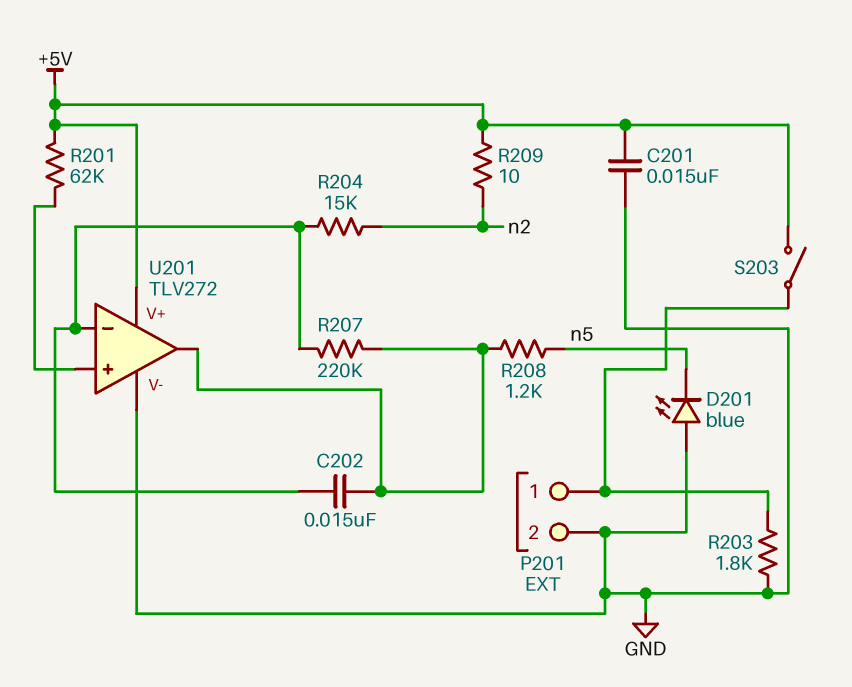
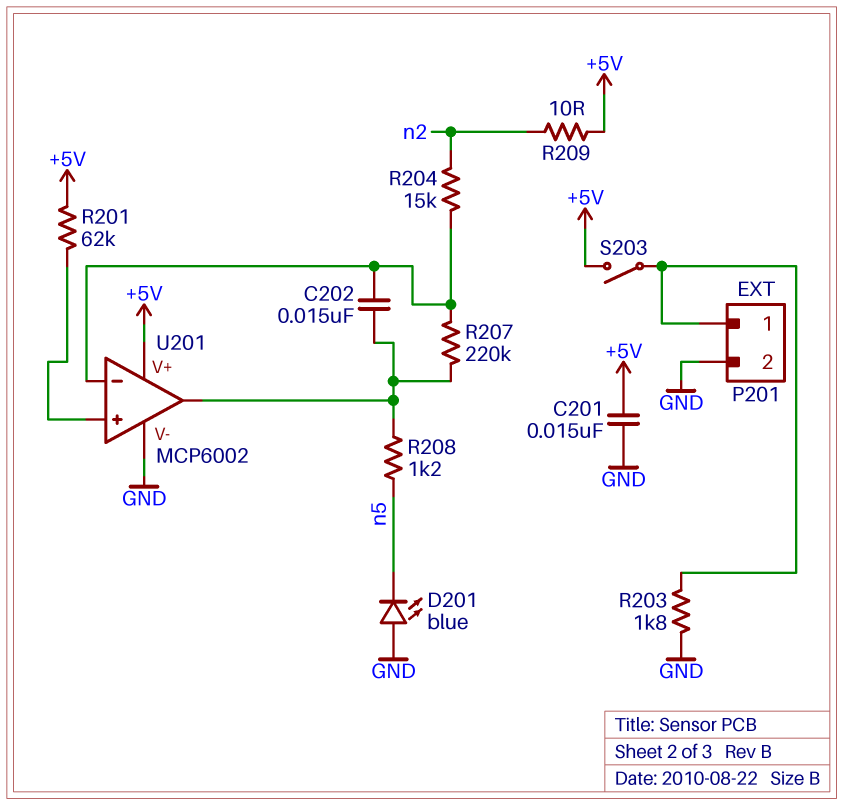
U201: TLV272 -> MCP6002

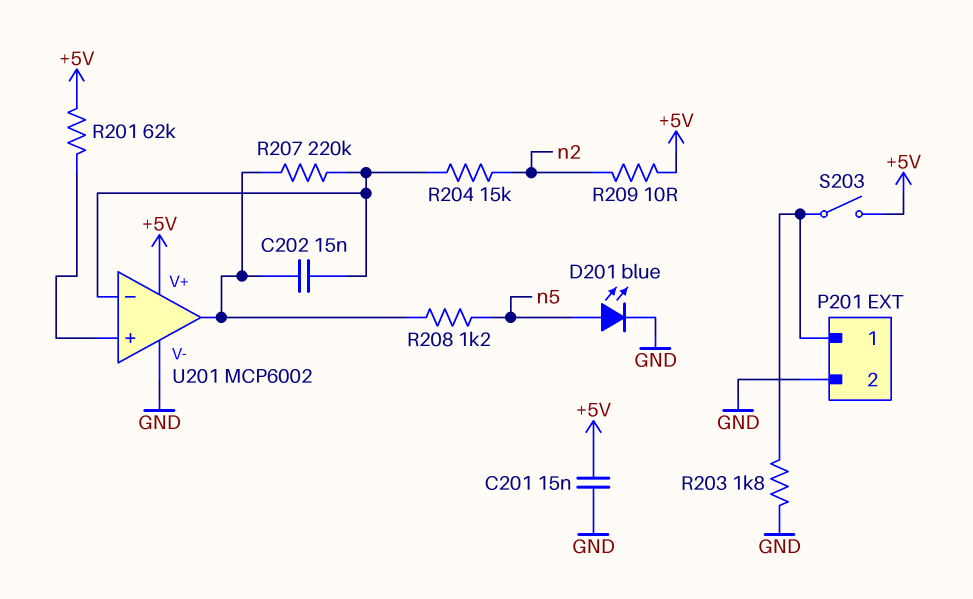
D201: LED blue (A GND, K n5) -> LED blue (A n5, K GND)

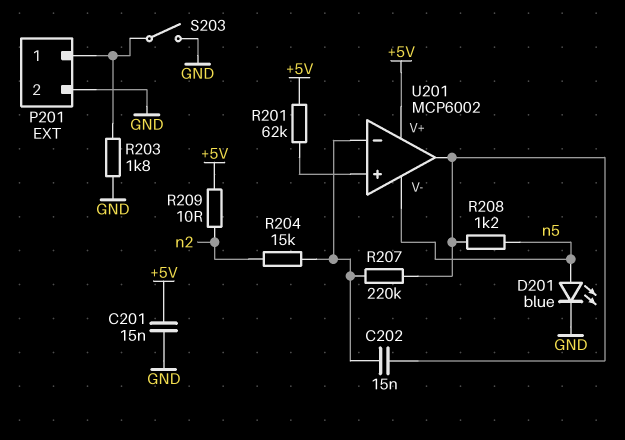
S203: switch (+5V, P201/1) -> switch (GND, P201/1)
U201 pin V-: GND -> n5

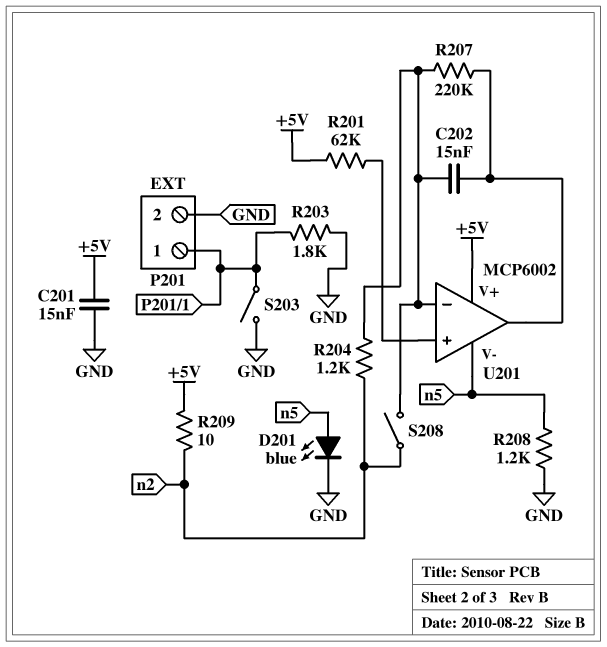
R204: 15k (U201/in-, n2) -> 1.2k (U201/in-, n2)
R208: 1.2k (U201/out, n5) -> 1.2k (GND, n5)
S208: none -> switch (U201/in-, n2)

